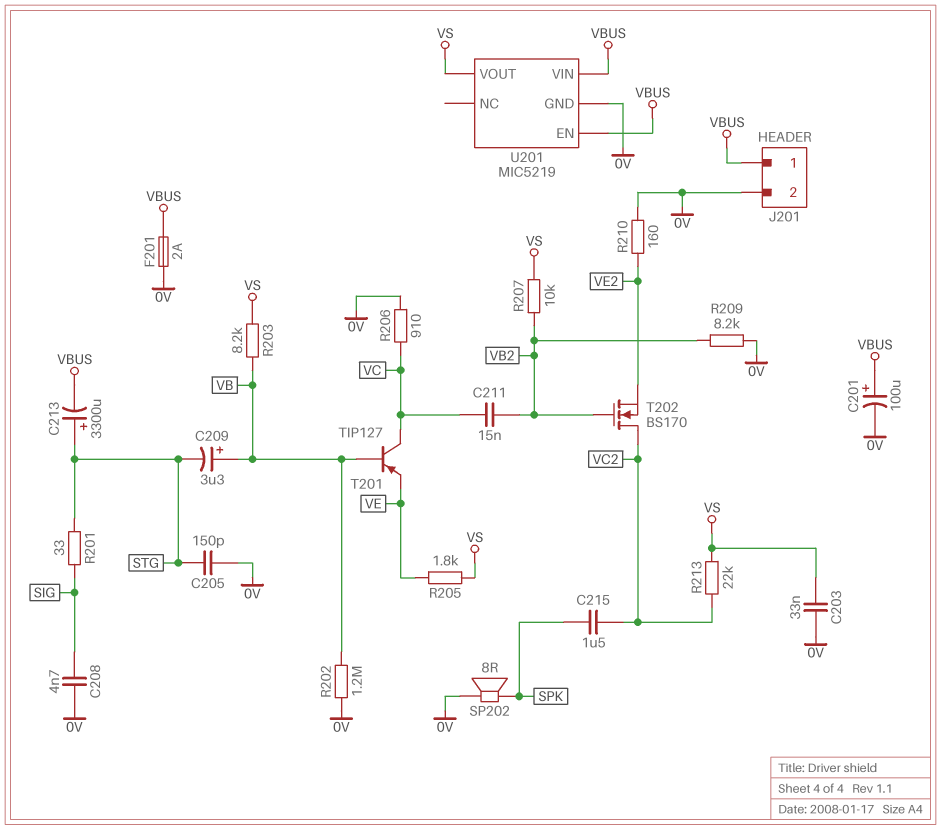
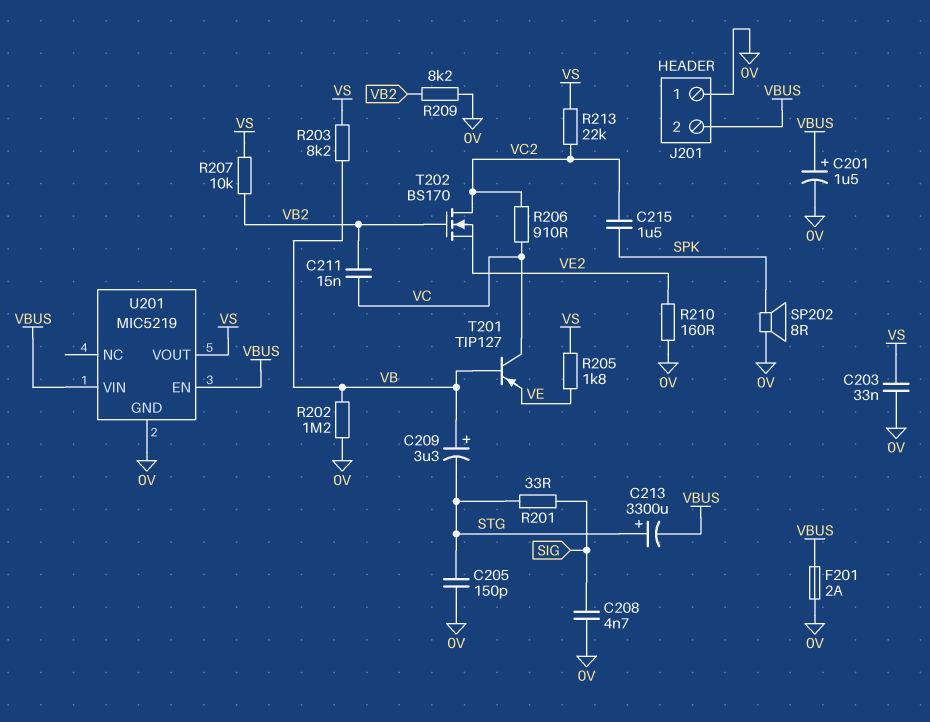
C201: 100uF (plus VBUS, minus 0V) -> 1.5uF (plus VBUS, minus 0V)
J201 pin 1: VBUS -> 0V
J201 pin 2: 0V -> VBUS
R206: 910 (0V, VC) -> 910 (VC, VC2)

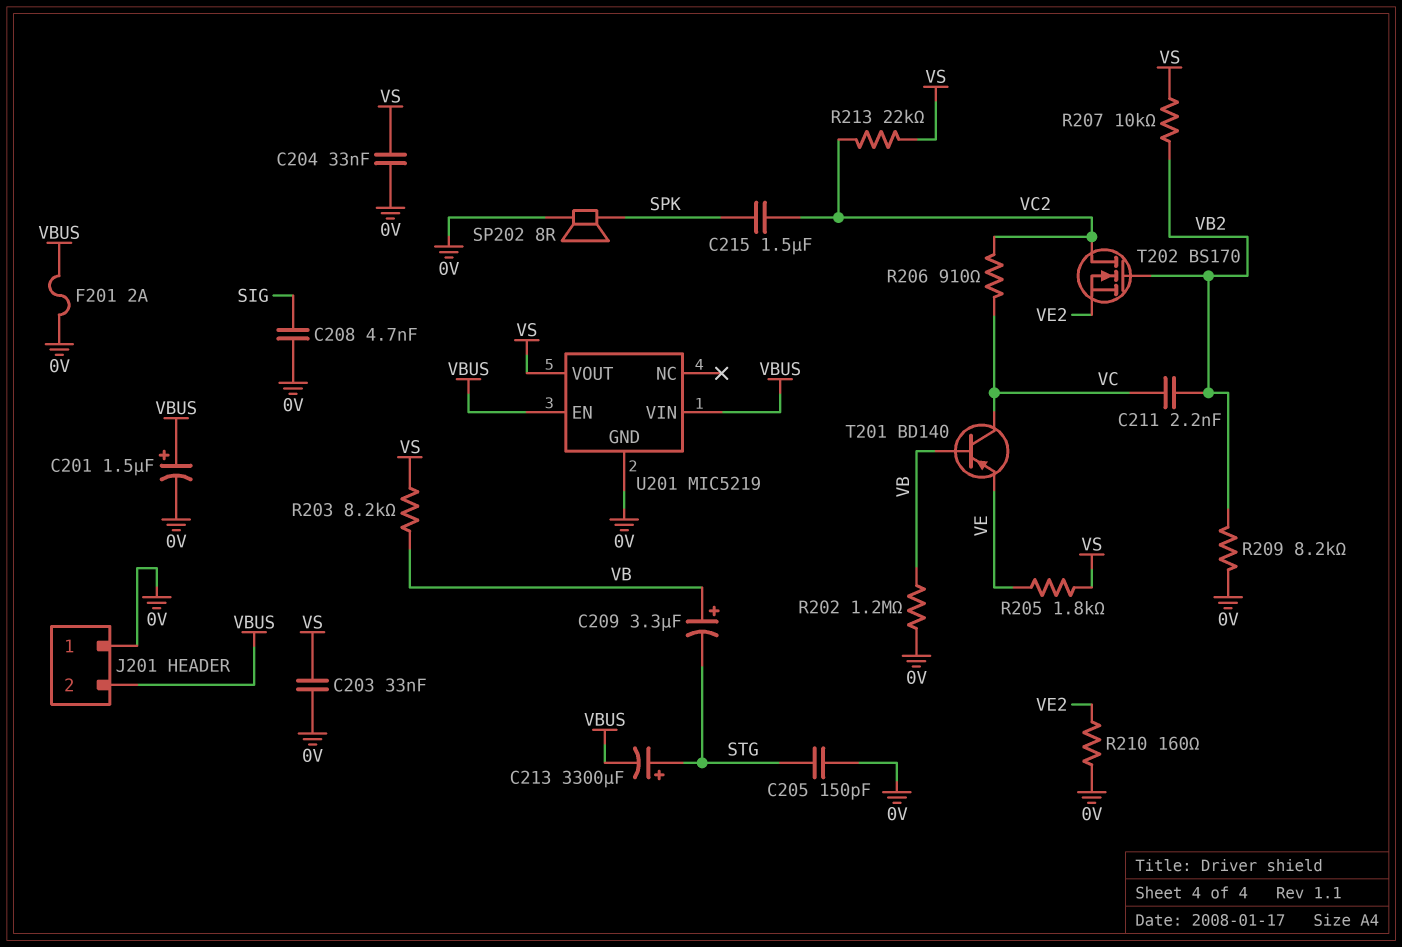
C204: none -> 33nF (0V, VS)
C211: 15nF (VB2, VC) -> 2.2nF (VB2, VC)
R201: 33 (SIG, STG) -> none
T201: PNP TIP127 (B VB, C VC, E VE) -> PNP BD140 (B VB, C VC, E VE)

